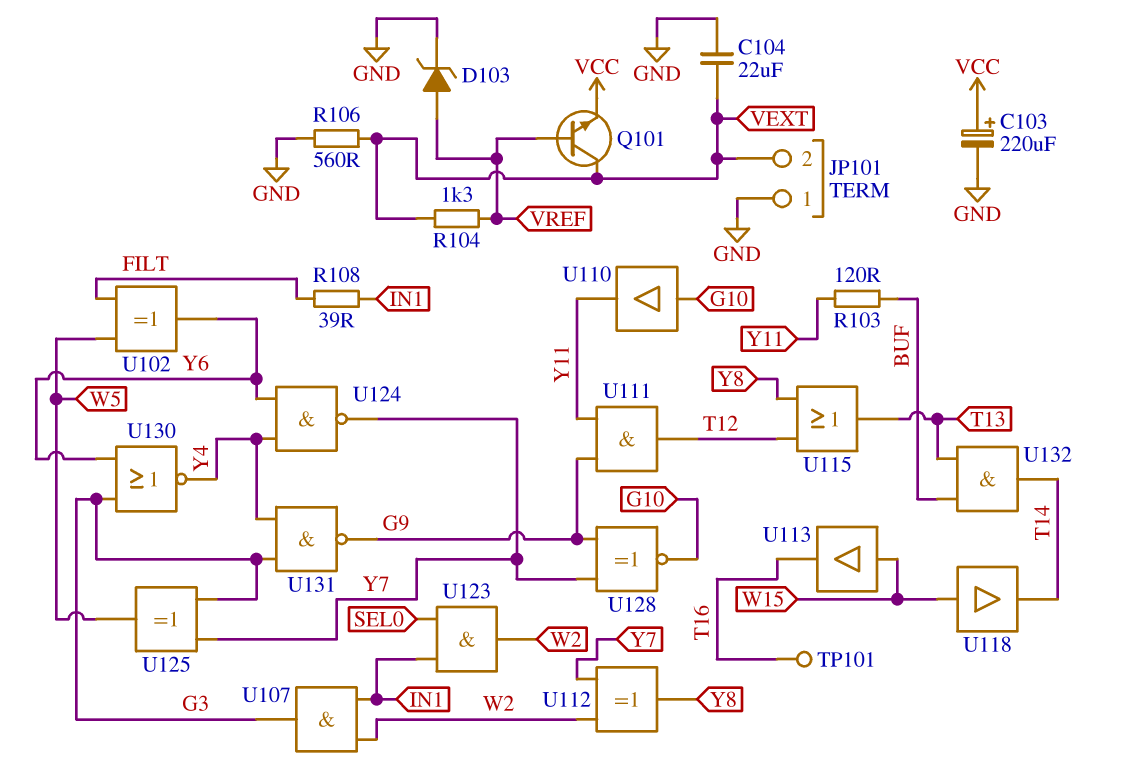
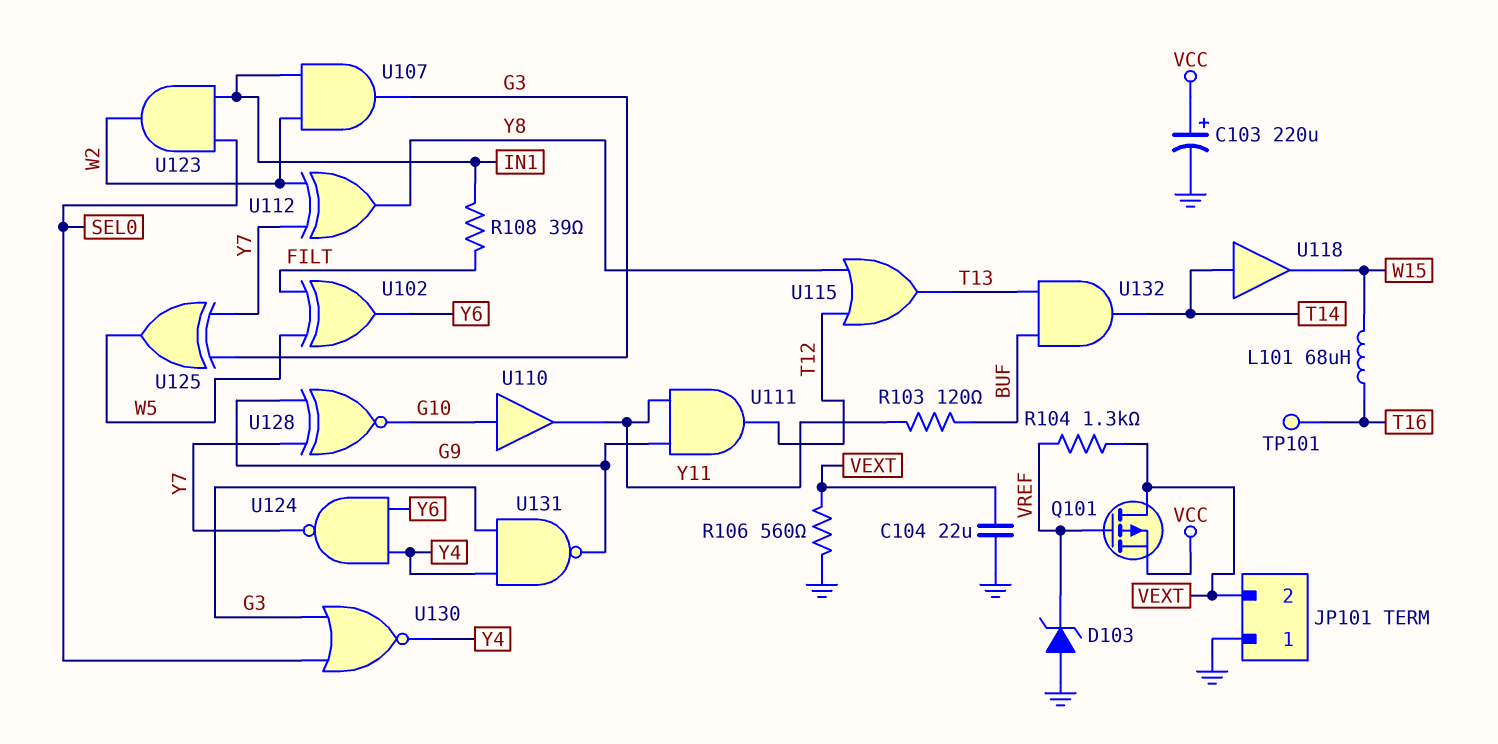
D103: zener (A VREF, K GND) -> zener (A GND, K VREF)
L101: none -> 68uH (T16, W15)
Q101: NPN (B VREF, C VEXT, E VCC) -> PMOS (G VREF, D VEXT, S VCC)
U113: buffer (in W15, out T16) -> none
U118: buffer (in W15, out T14) -> buffer (in T14, out W15)
U130: NOR (in G3, in Y6, out Y4) -> NOR (in G3, in SEL0, out Y4)

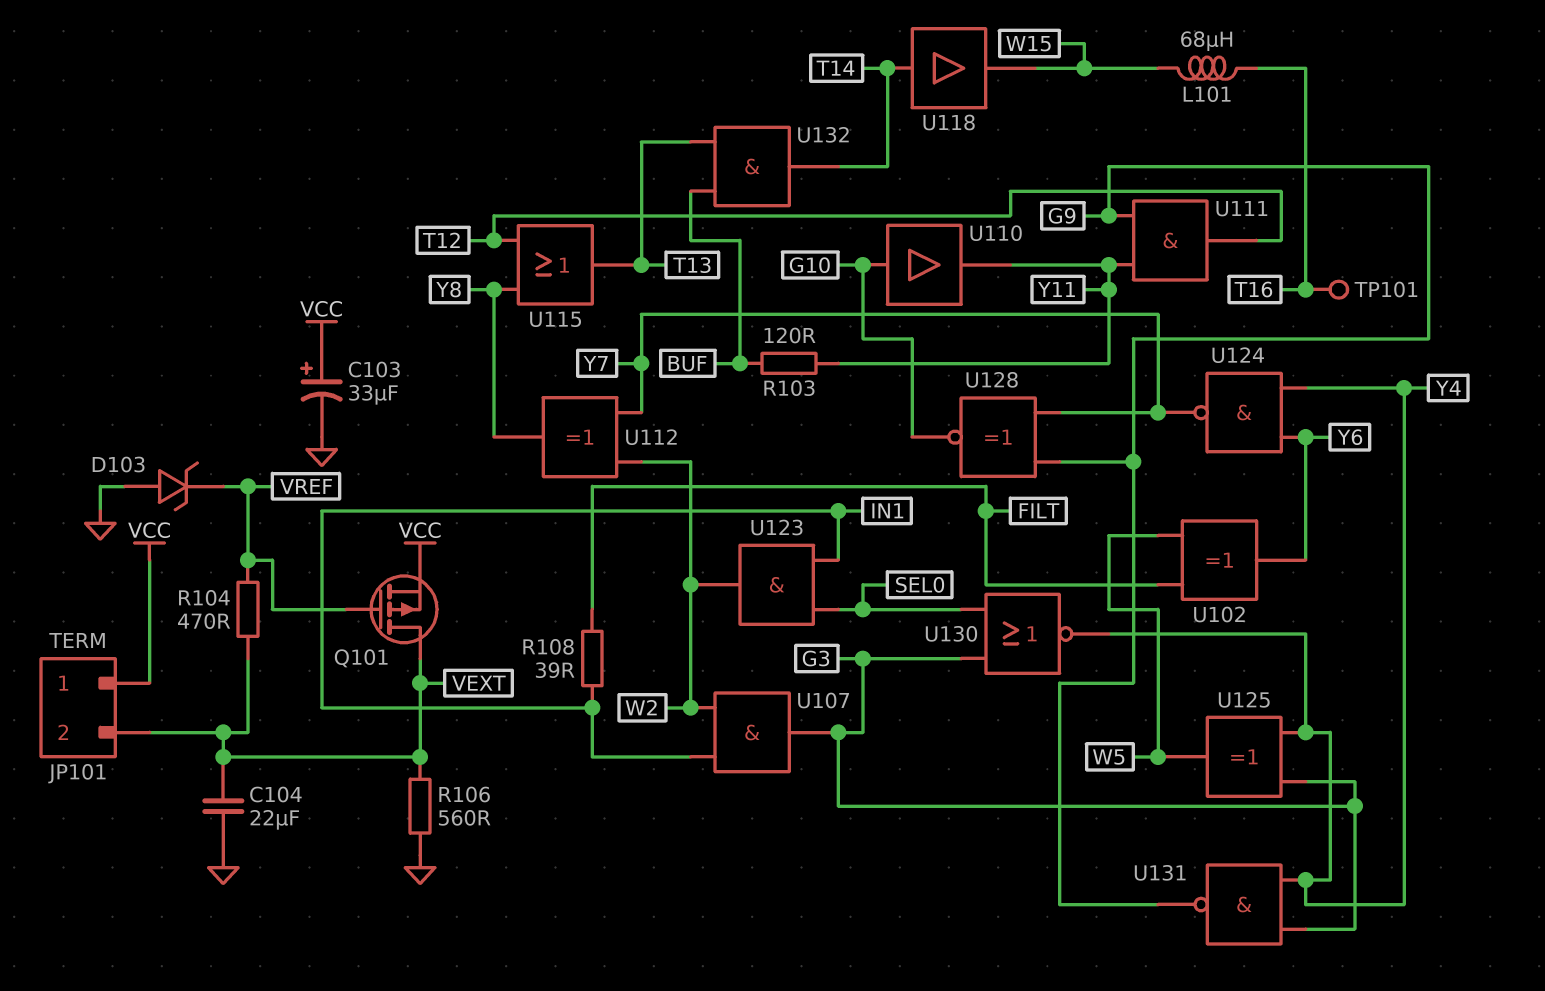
C103: 220uF (plus VCC, minus GND) -> 33uF (plus VCC, minus GND)
JP101 pin 1: GND -> VCC
R104: 1.3k (VEXT, VREF) -> 470 (VEXT, VREF)
U125: XOR (in G3, in Y7, out W5) -> XOR (in G3, in Y4, out W5)

